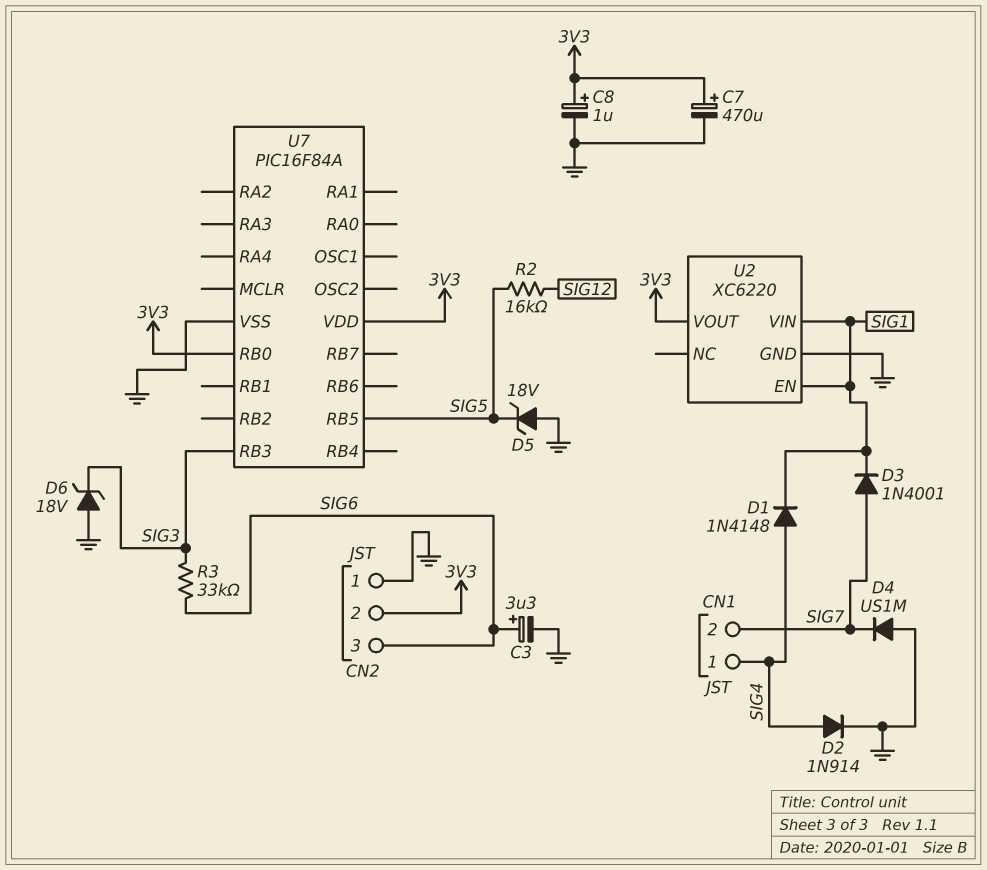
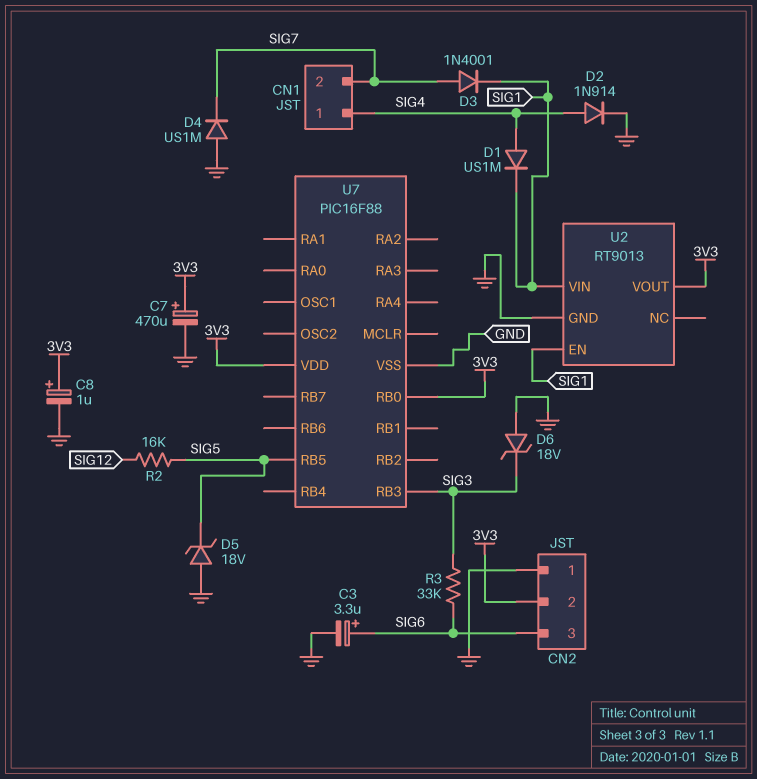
D1: diode 1N4148 (A SIG4, K SIG1) -> diode US1M (A SIG4, K SIG1)
U2: XC6220 -> RT9013
U7: PIC16F84A -> PIC16F88

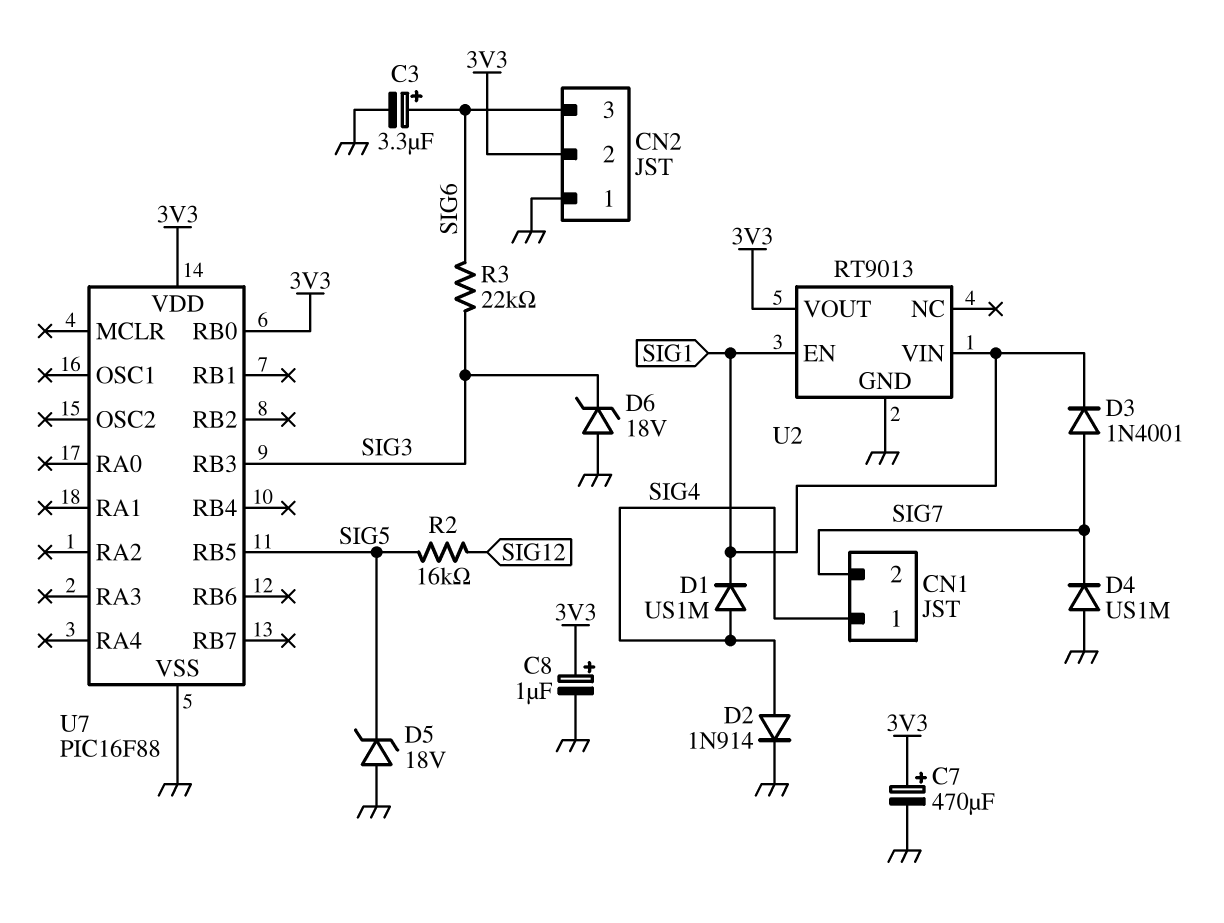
R3: 33k (SIG3, SIG6) -> 22k (SIG3, SIG6)

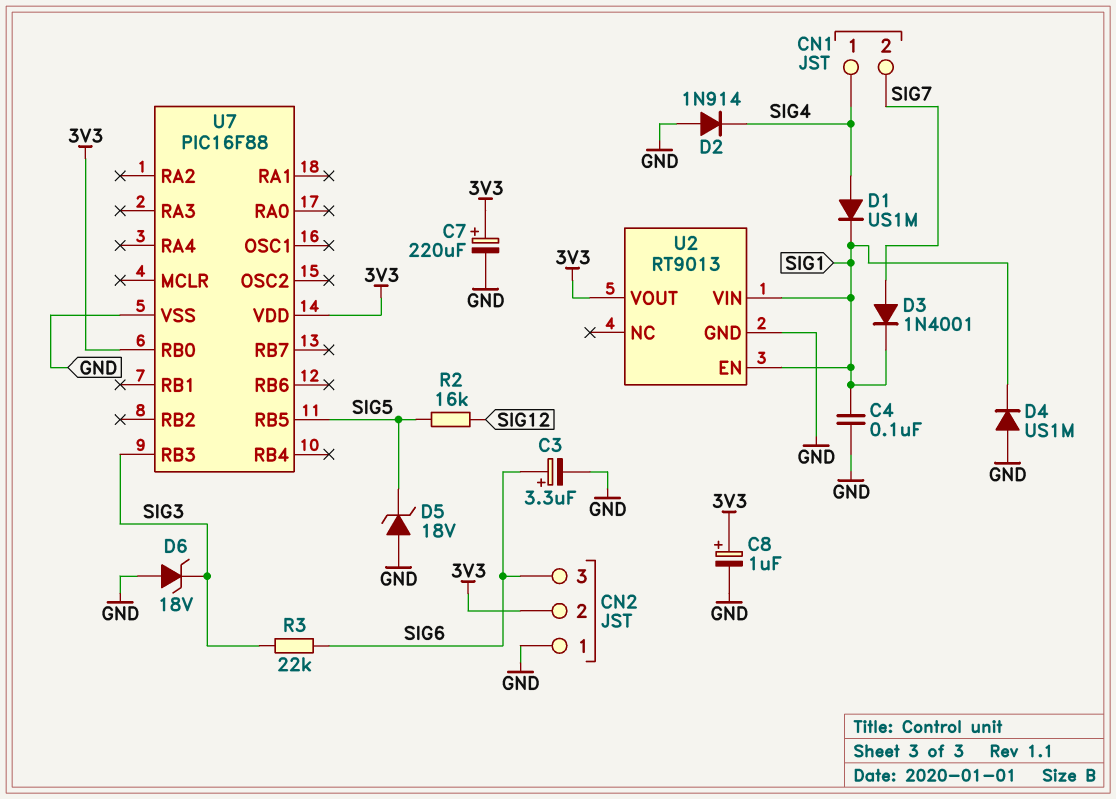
C4: none -> 100nF (GND, SIG1)
C7: 470uF (plus 3V3, minus GND) -> 220uF (plus 3V3, minus GND)
D2: diode 1N914 (A SIG4, K GND) -> diode 1N914 (A GND, K SIG4)
D4: diode US1M (A GND, K SIG7) -> diode US1M (A GND, K SIG1)

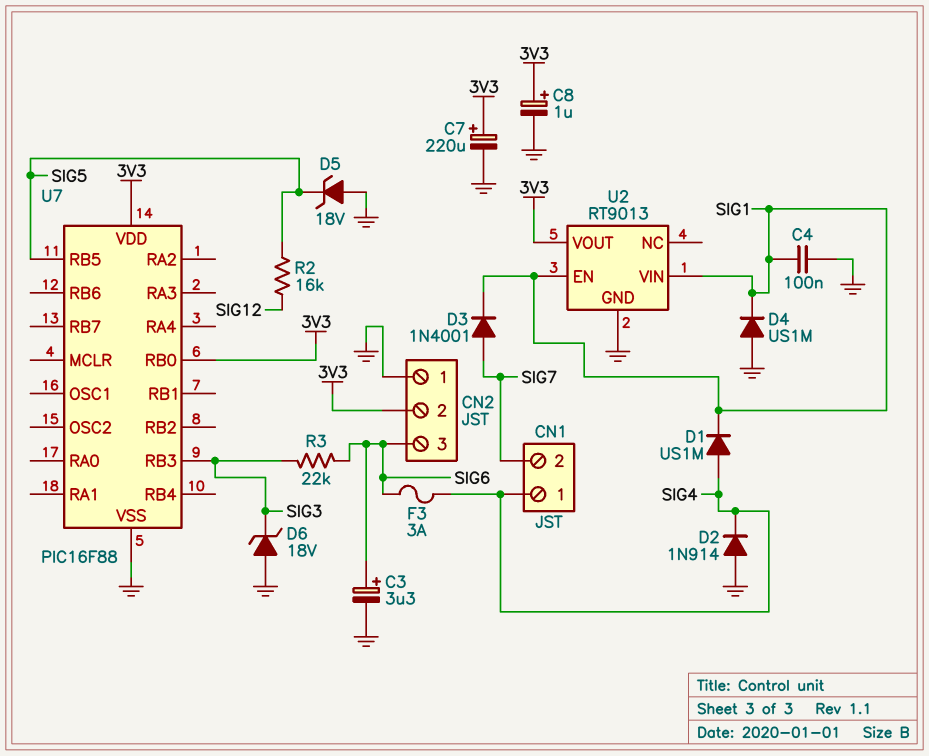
F3: none -> 3A (SIG4, SIG6)

